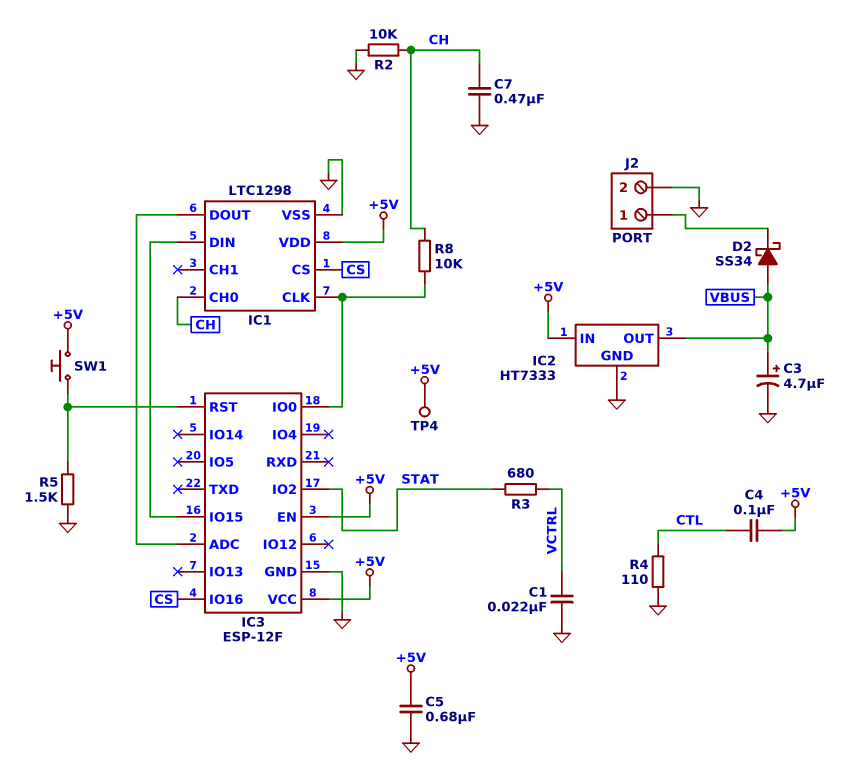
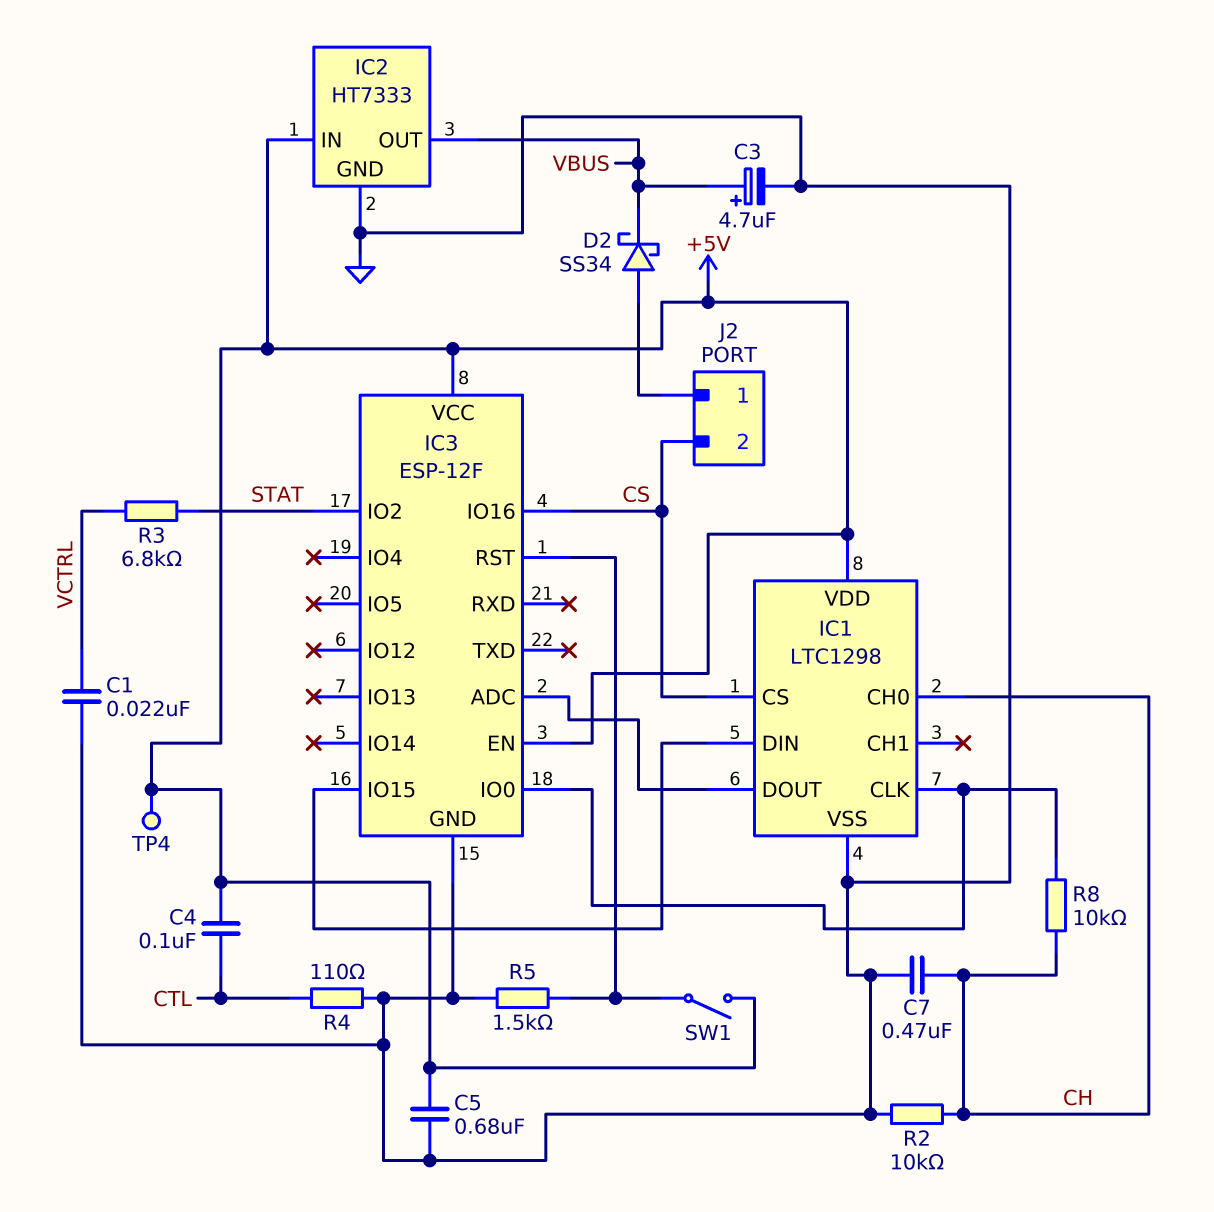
D2: schottky SS34 (A VBUS, K J2/1) -> schottky SS34 (A J2/1, K VBUS)
J2 pin 2: GND -> CS
R3: 680 (STAT, VCTRL) -> 6.8k (STAT, VCTRL)
SW1: button (+5V, IC3/RST) -> switch (+5V, IC3/RST)

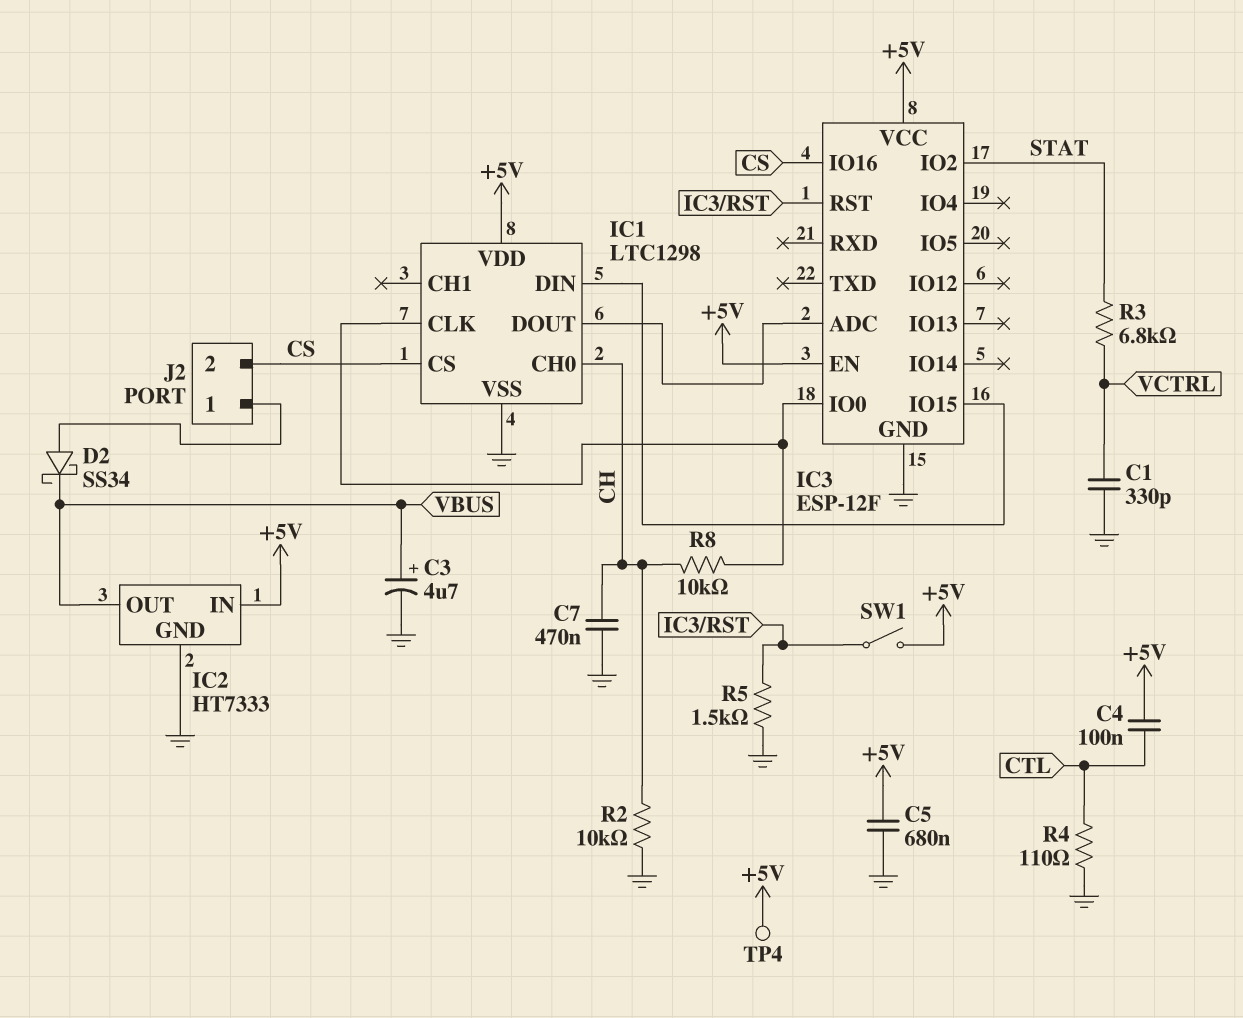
C1: 22nF (GND, VCTRL) -> 330pF (GND, VCTRL)

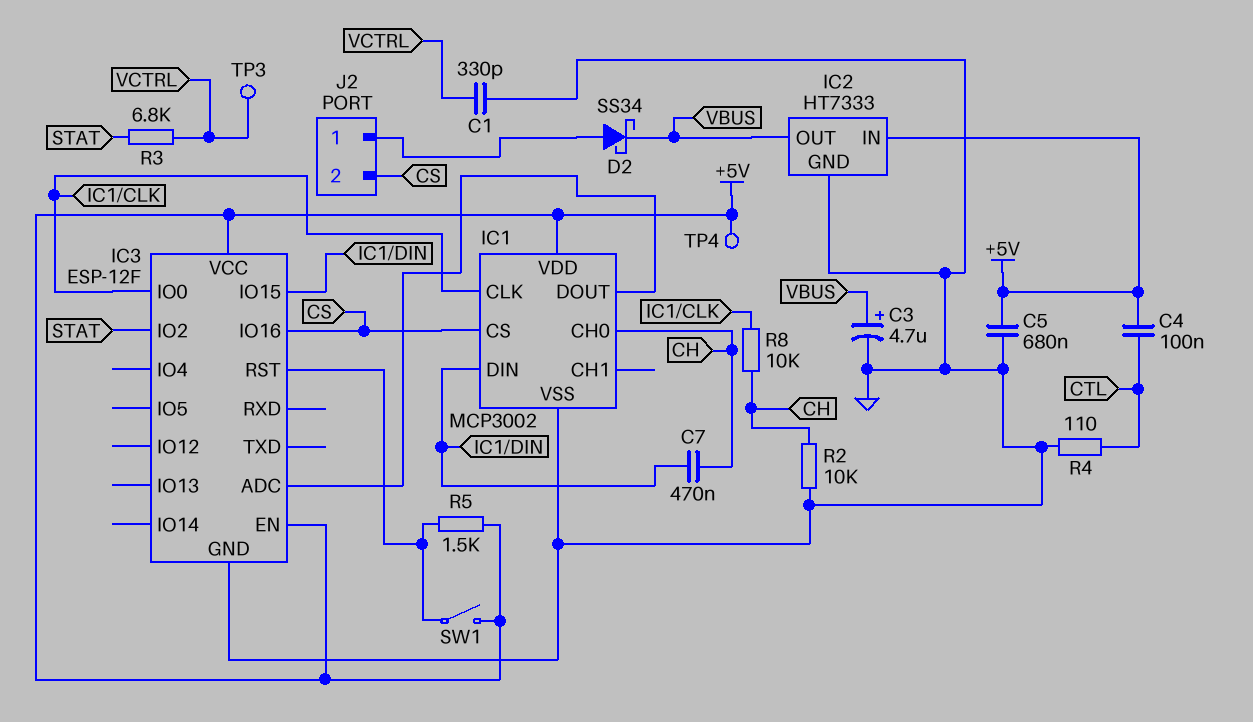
C7: 470nF (CH, GND) -> 470nF (CH, IC1/DIN)
IC1: LTC1298 -> MCP3002
R5: 1.5k (GND, IC3/RST) -> 1.5k (+5V, IC3/RST)
TP3: none -> test point (VCTRL)

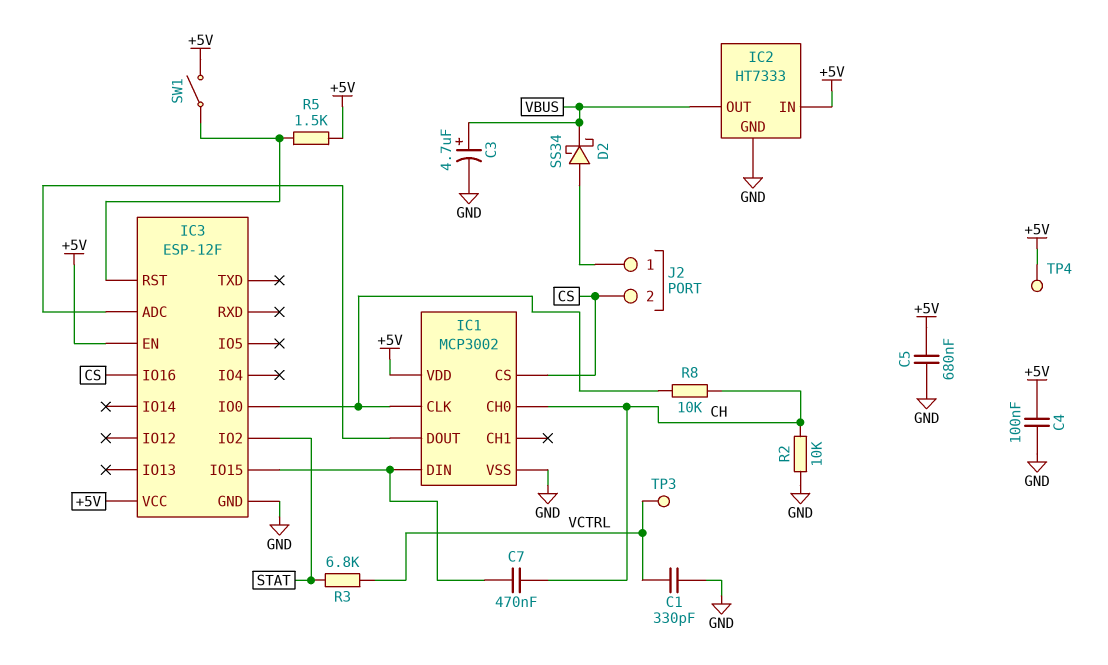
C4: 100nF (+5V, CTL) -> 100nF (+5V, GND)
R4: 110 (CTL, GND) -> none

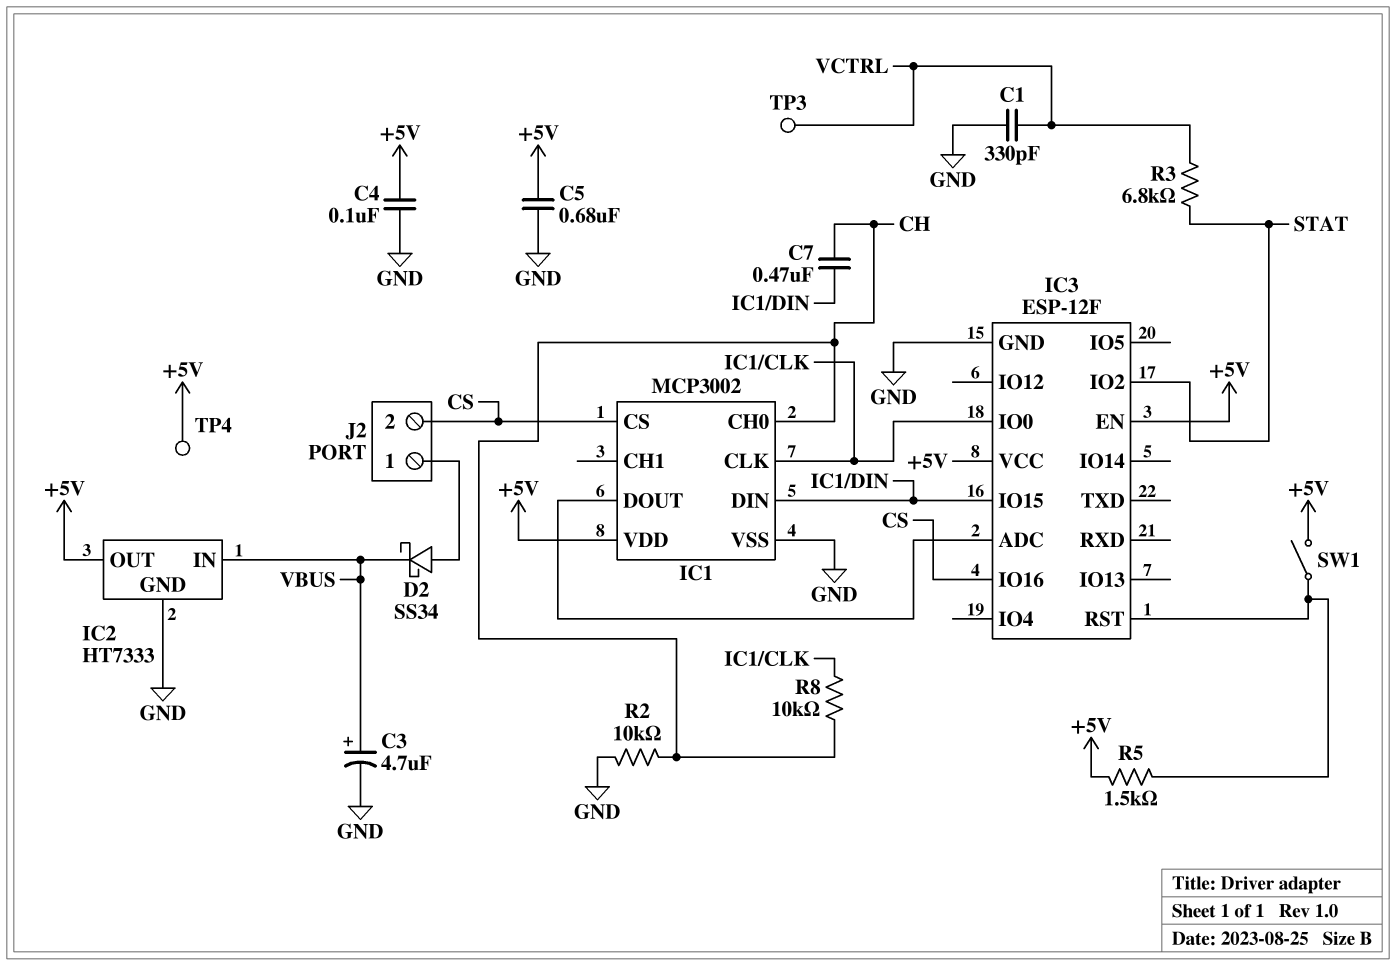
IC2 pin IN: +5V -> VBUS
IC2 pin OUT: VBUS -> +5V

